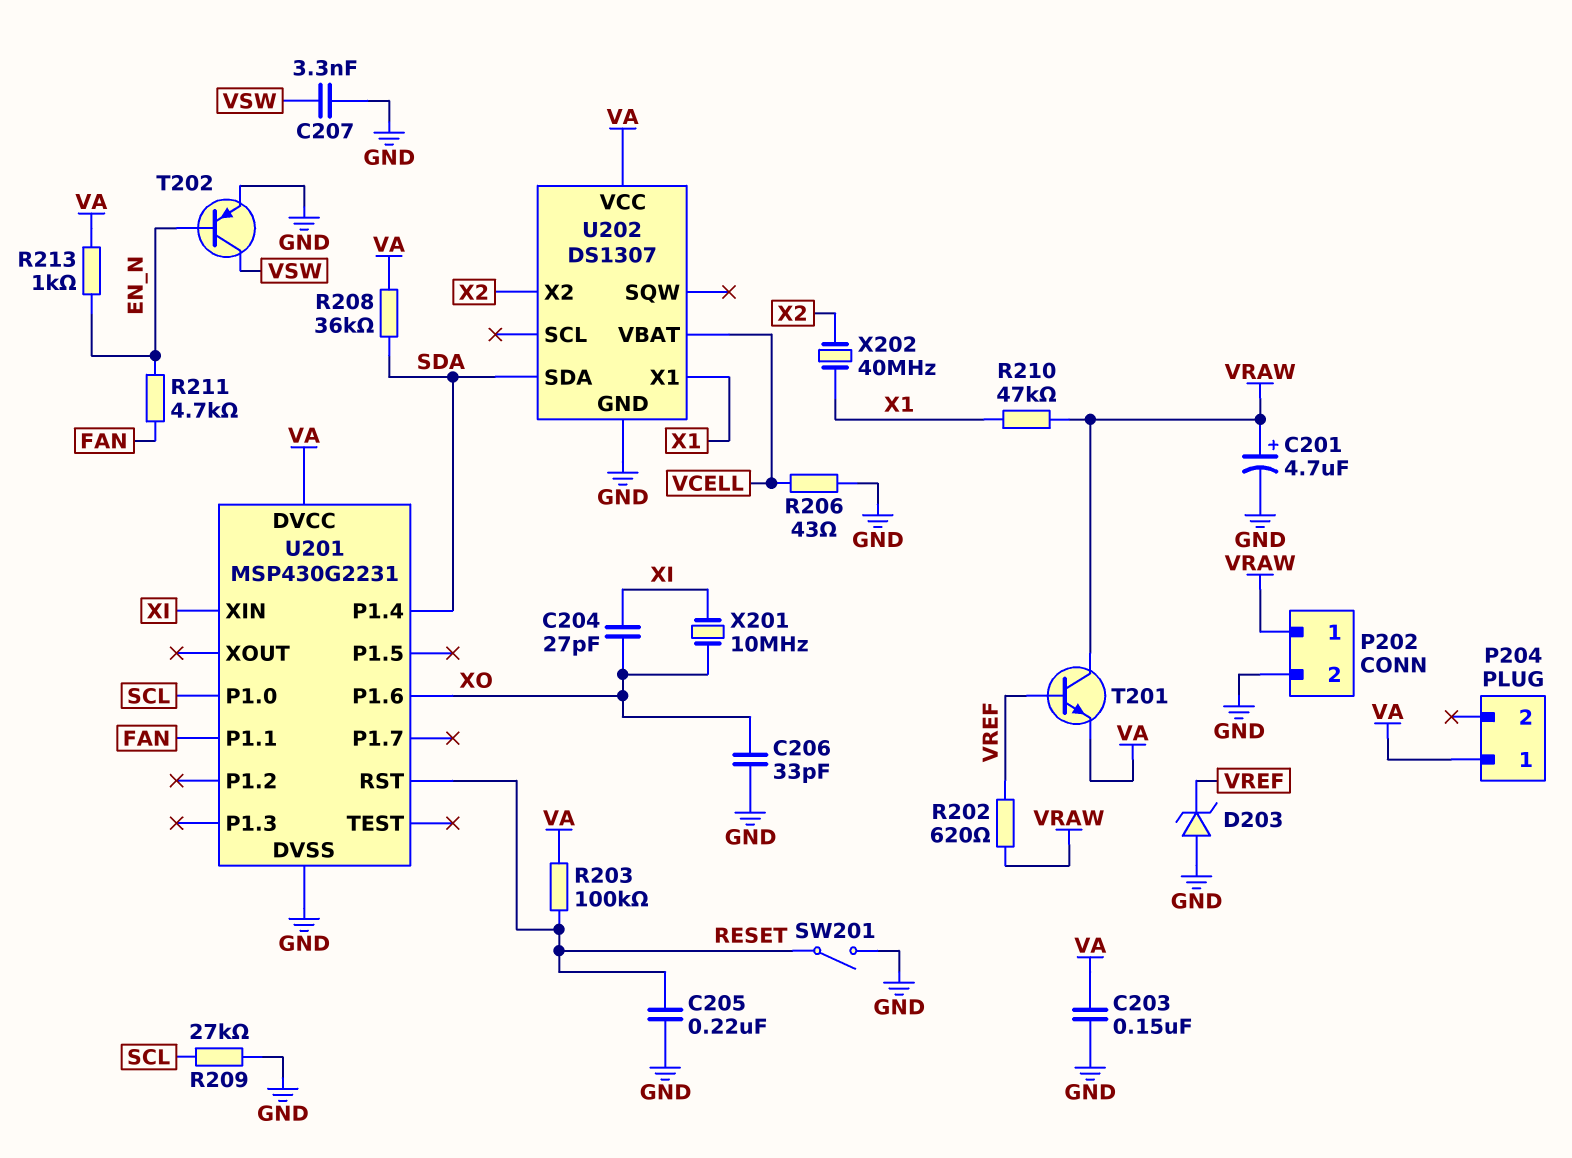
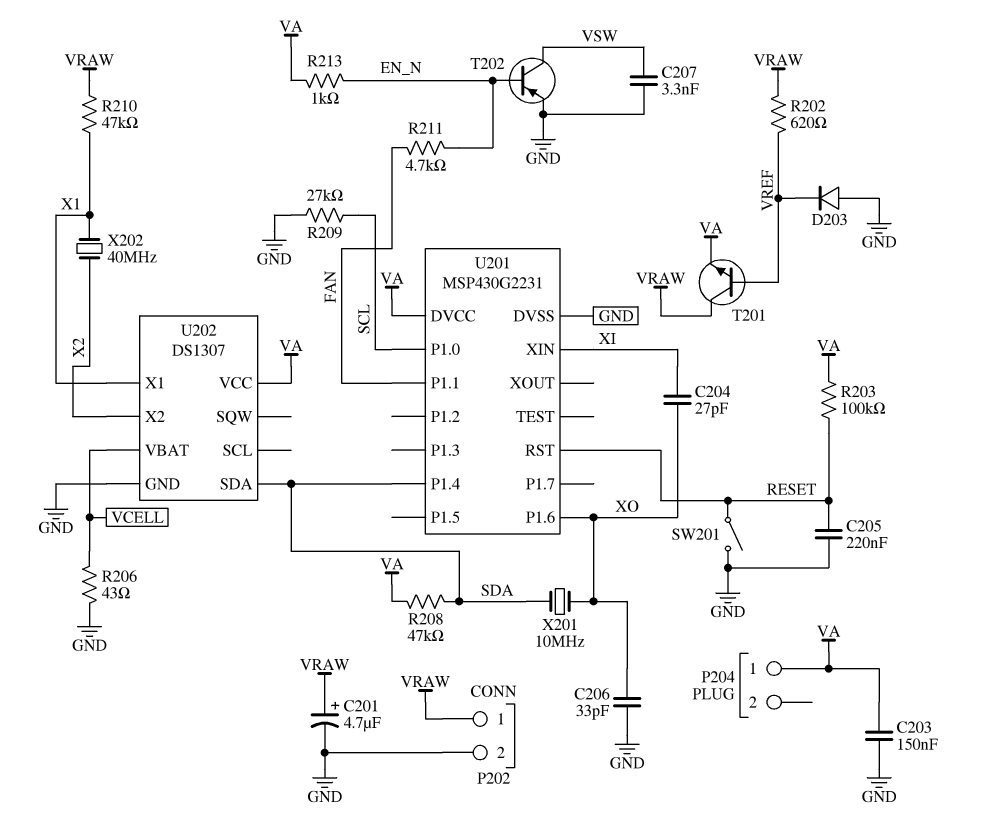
D203: zener (A GND, K VREF) -> diode (A GND, K VREF)
R208: 36k (SDA, VA) -> 47k (SDA, VA)
X201: 10MHz (XI, XO) -> 10MHz (SDA, XO)

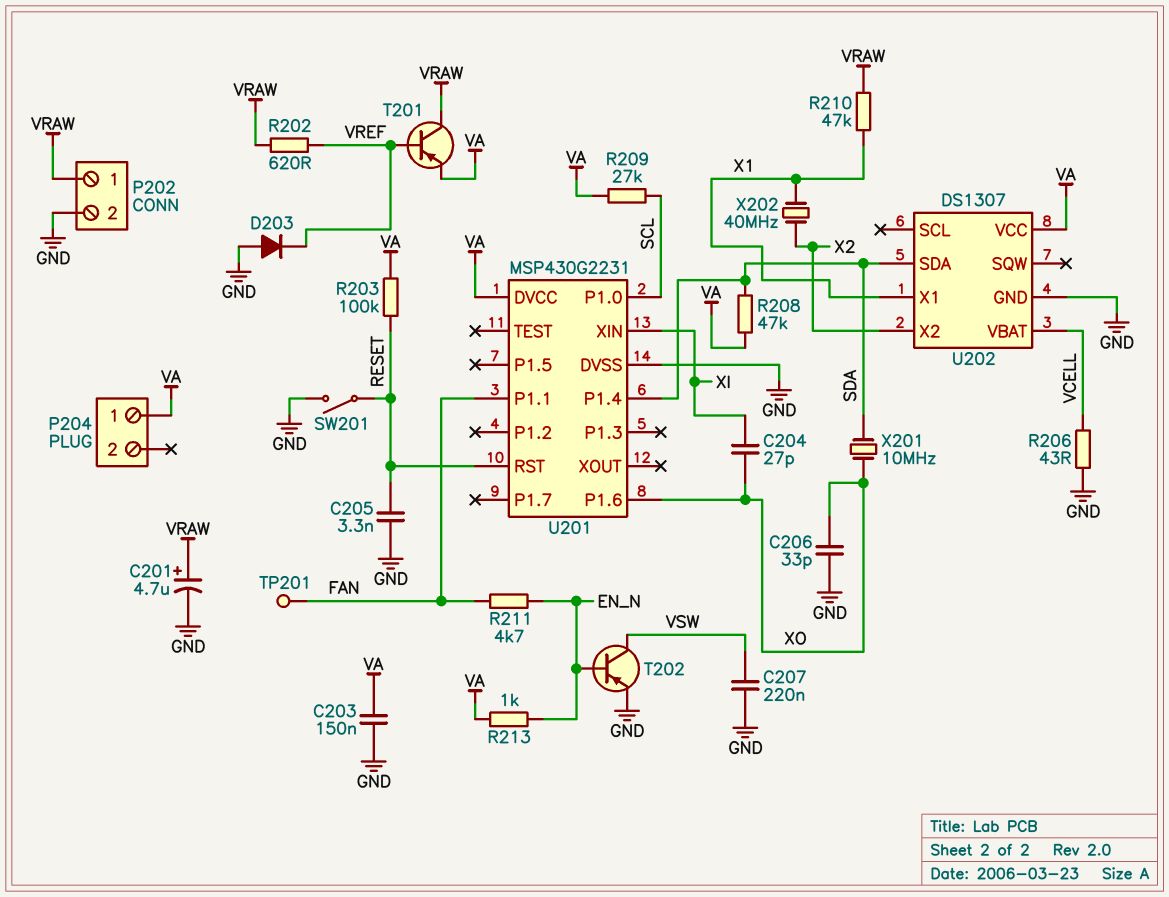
C205: 220nF (GND, RESET) -> 3.3nF (GND, RESET)
C207: 3.3nF (GND, VSW) -> 220nF (GND, VSW)
R209: 27k (GND, SCL) -> 27k (SCL, VA)
T201: NPN (B VREF, C VRAW, E VA) -> PNP (B VREF, C VRAW, E VA)
TP201: none -> test point (FAN)

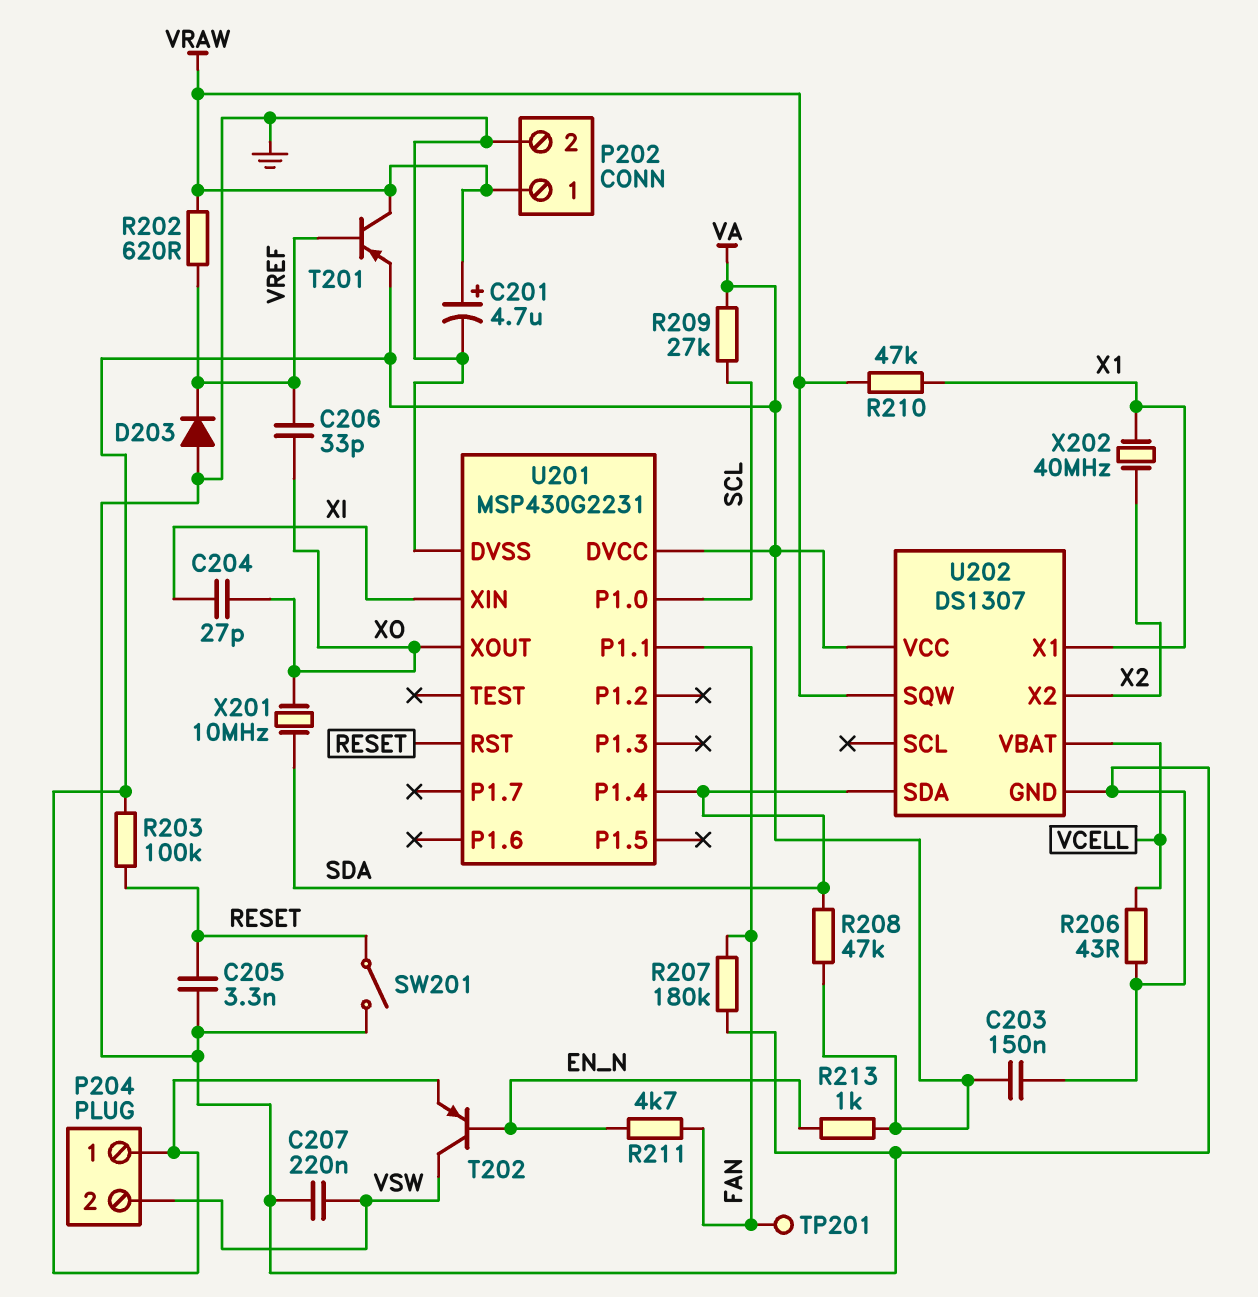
C206: 33pF (GND, XO) -> 33pF (VREF, XO)
P204 pin 2: none -> VSW
R207: none -> 180k (FAN, GND)
T202: PNP (B EN_N, C VSW, E GND) -> PNP (B EN_N, C VSW, E VA)
U201 pin P1.6: XO -> none
U201 pin XOUT: none -> XO
U202 pin SQW: none -> VRAW

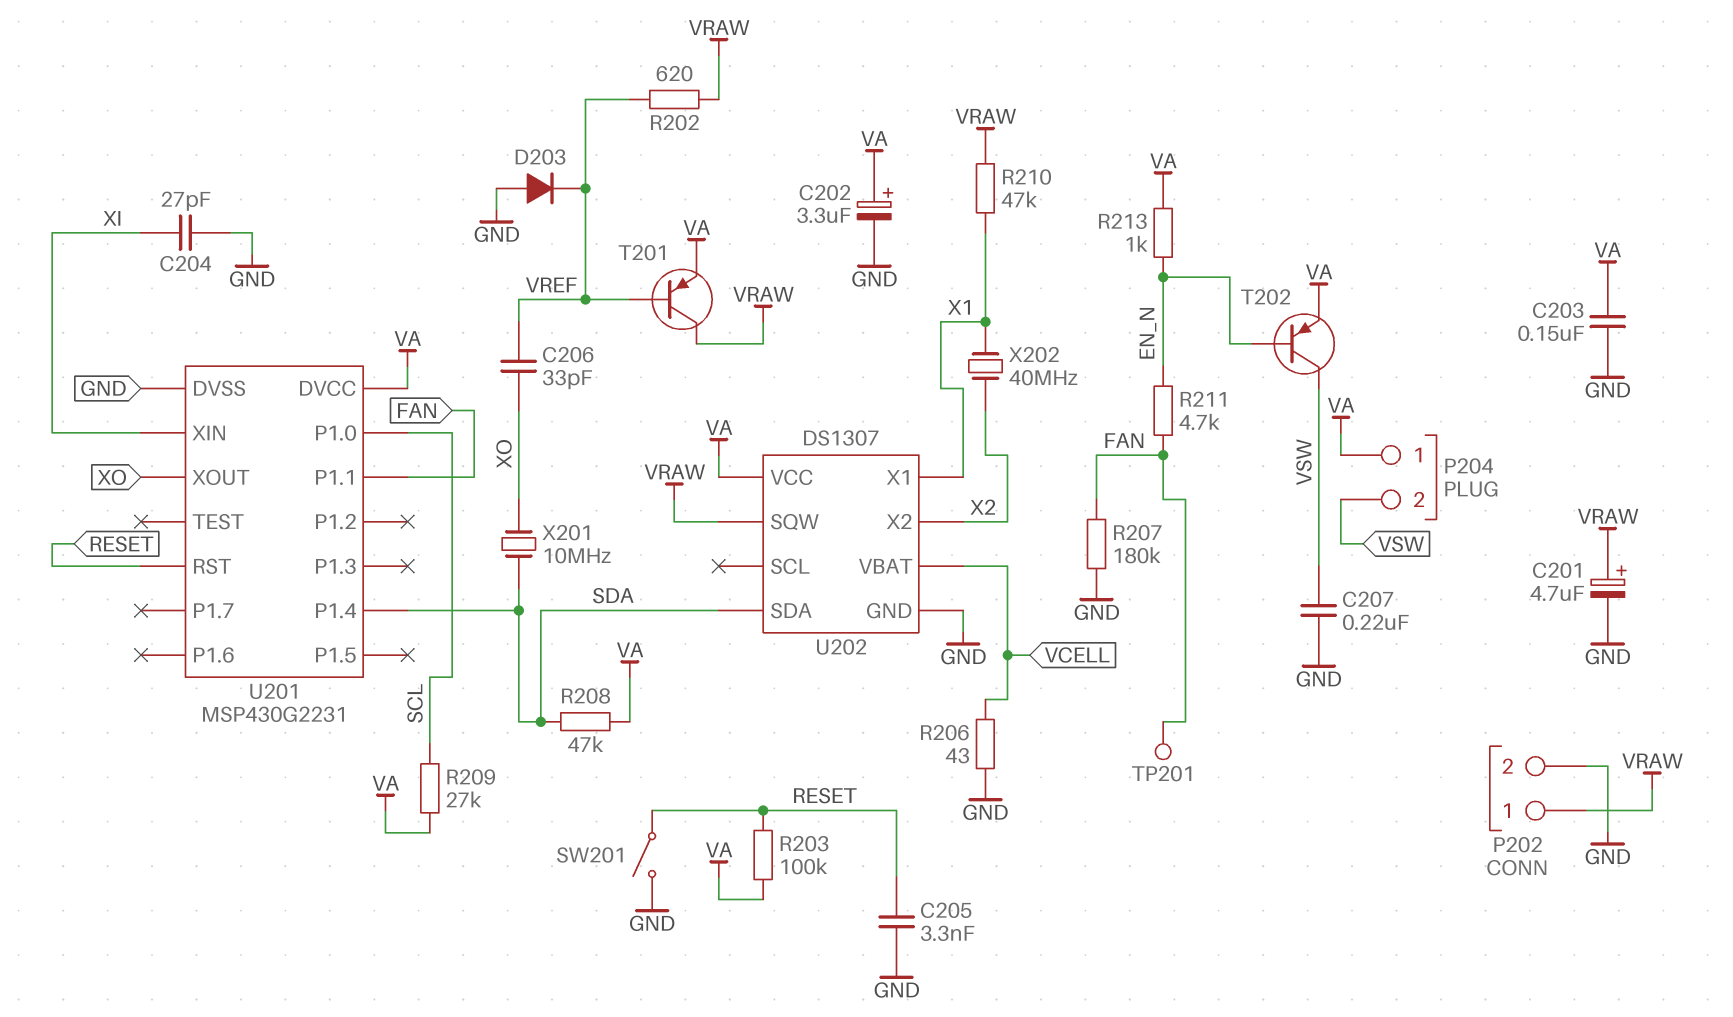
C202: none -> 3.3uF (plus VA, minus GND)
C204: 27pF (XI, XO) -> 27pF (GND, XI)

